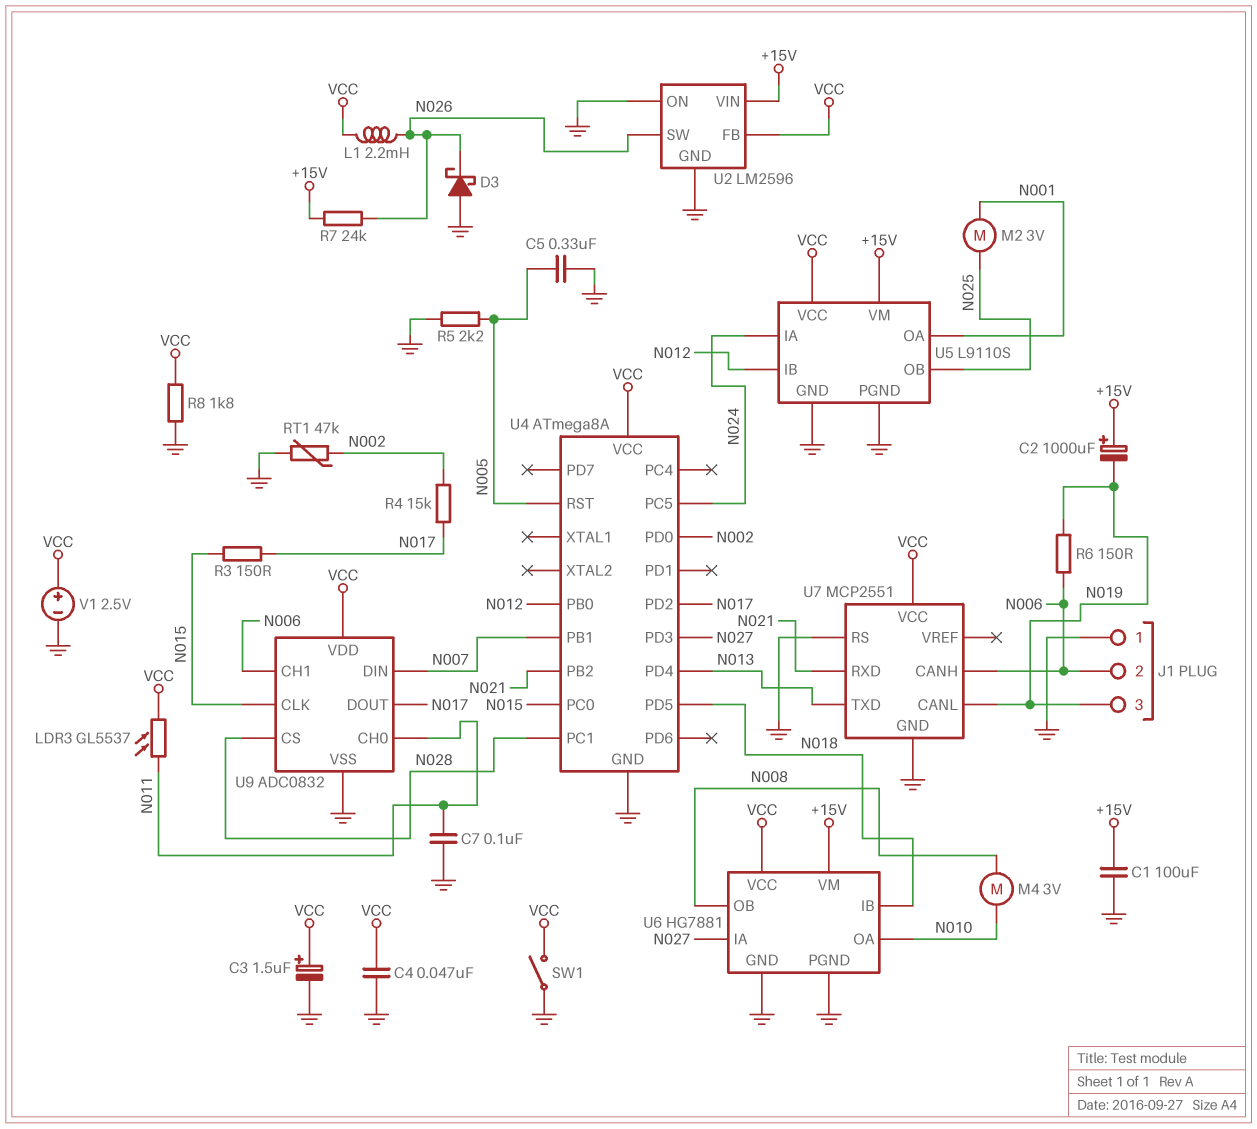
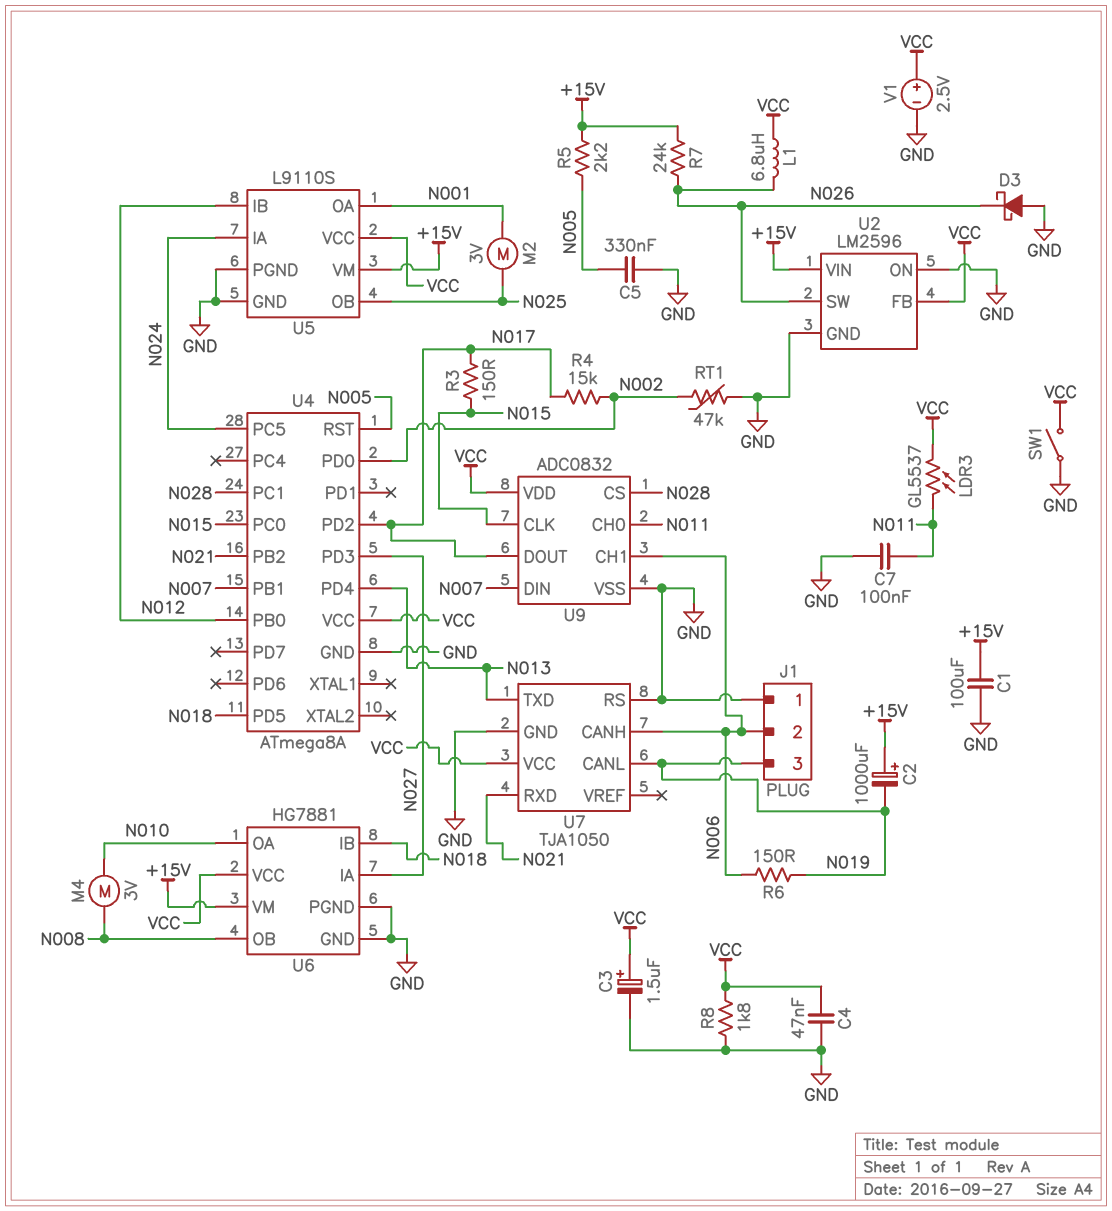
L1: 2.2mH (N026, VCC) -> 6.8uH (N026, VCC)
R5: 2.2k (GND, N005) -> 2.2k (+15V, N005)
U7: MCP2551 -> TJA1050

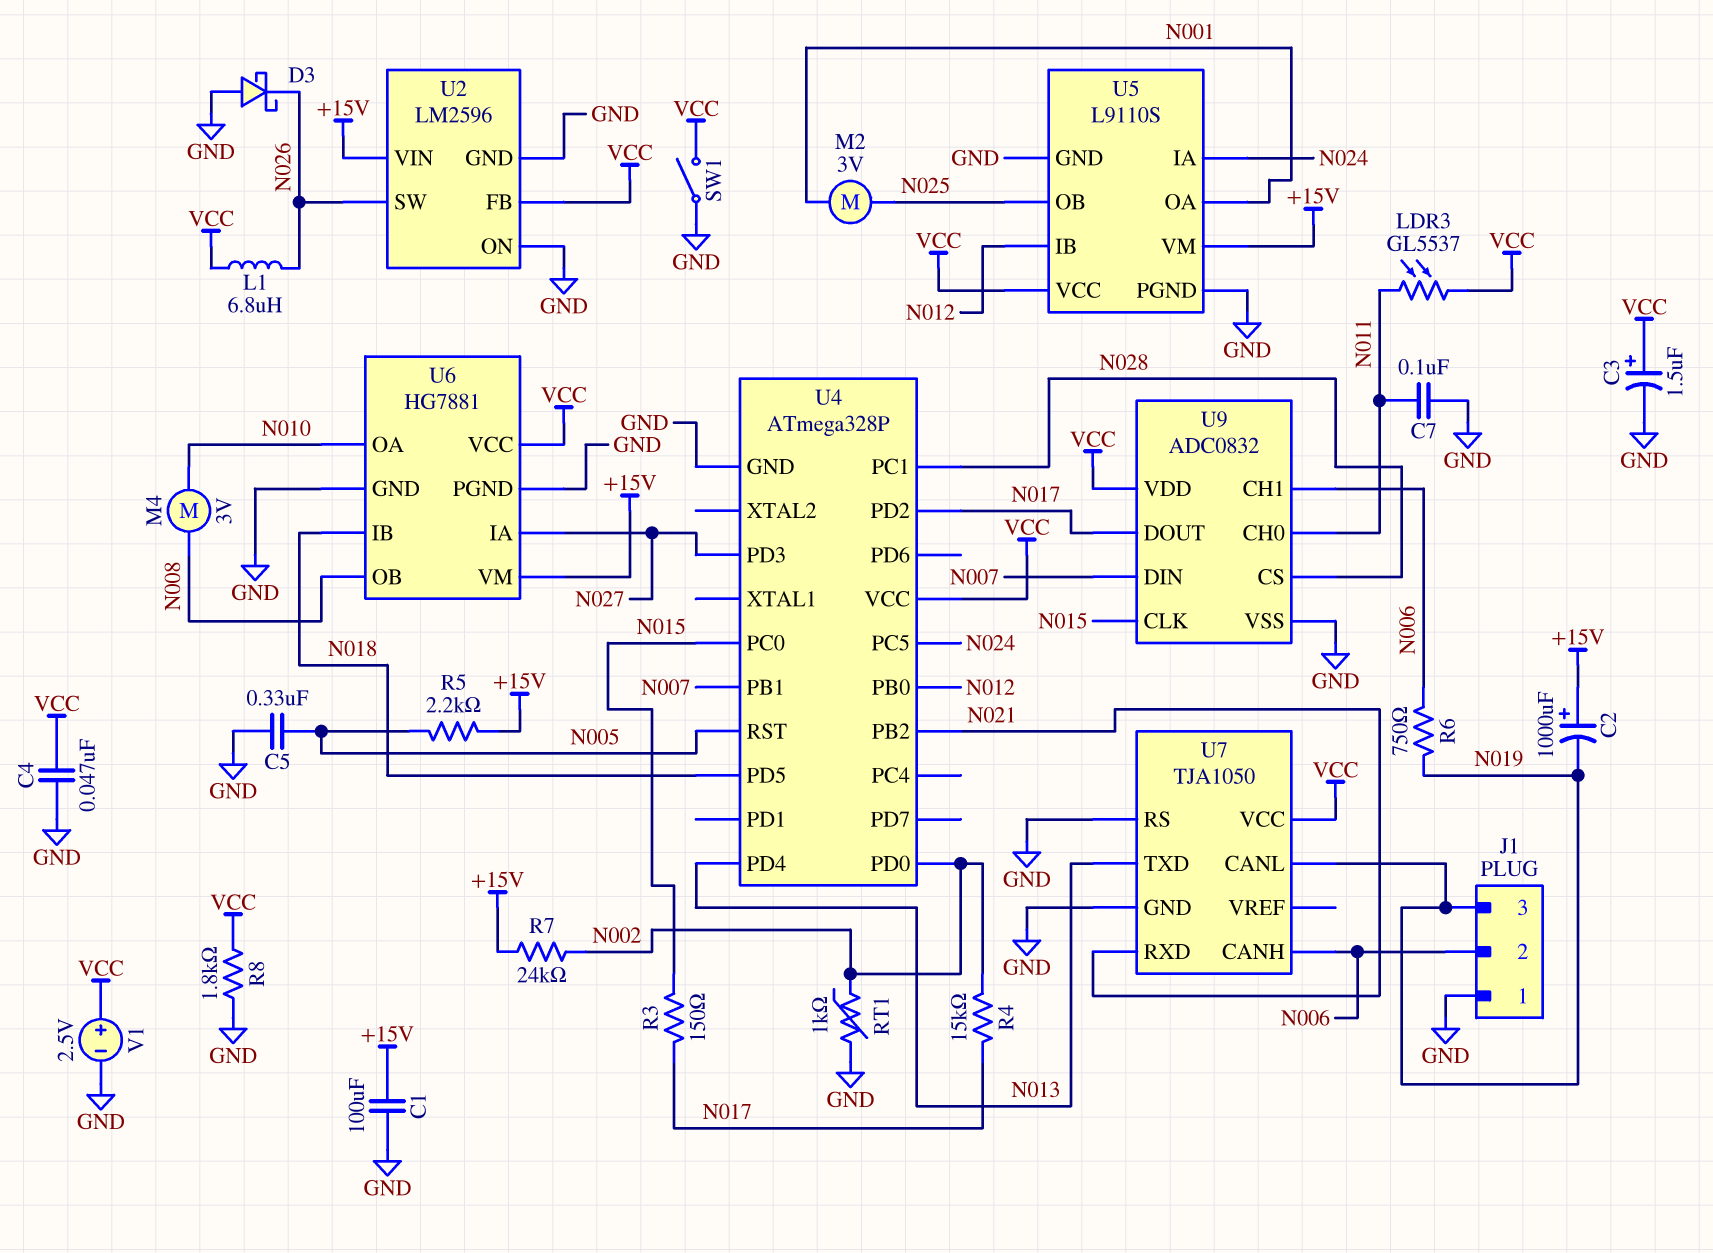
R6: 150 (N006, N019) -> 750 (N006, N019)
R7: 24k (+15V, N026) -> 24k (+15V, N002)
RT1: 47k (GND, N002) -> 1k (GND, N002)
U4: ATmega8A -> ATmega328P

